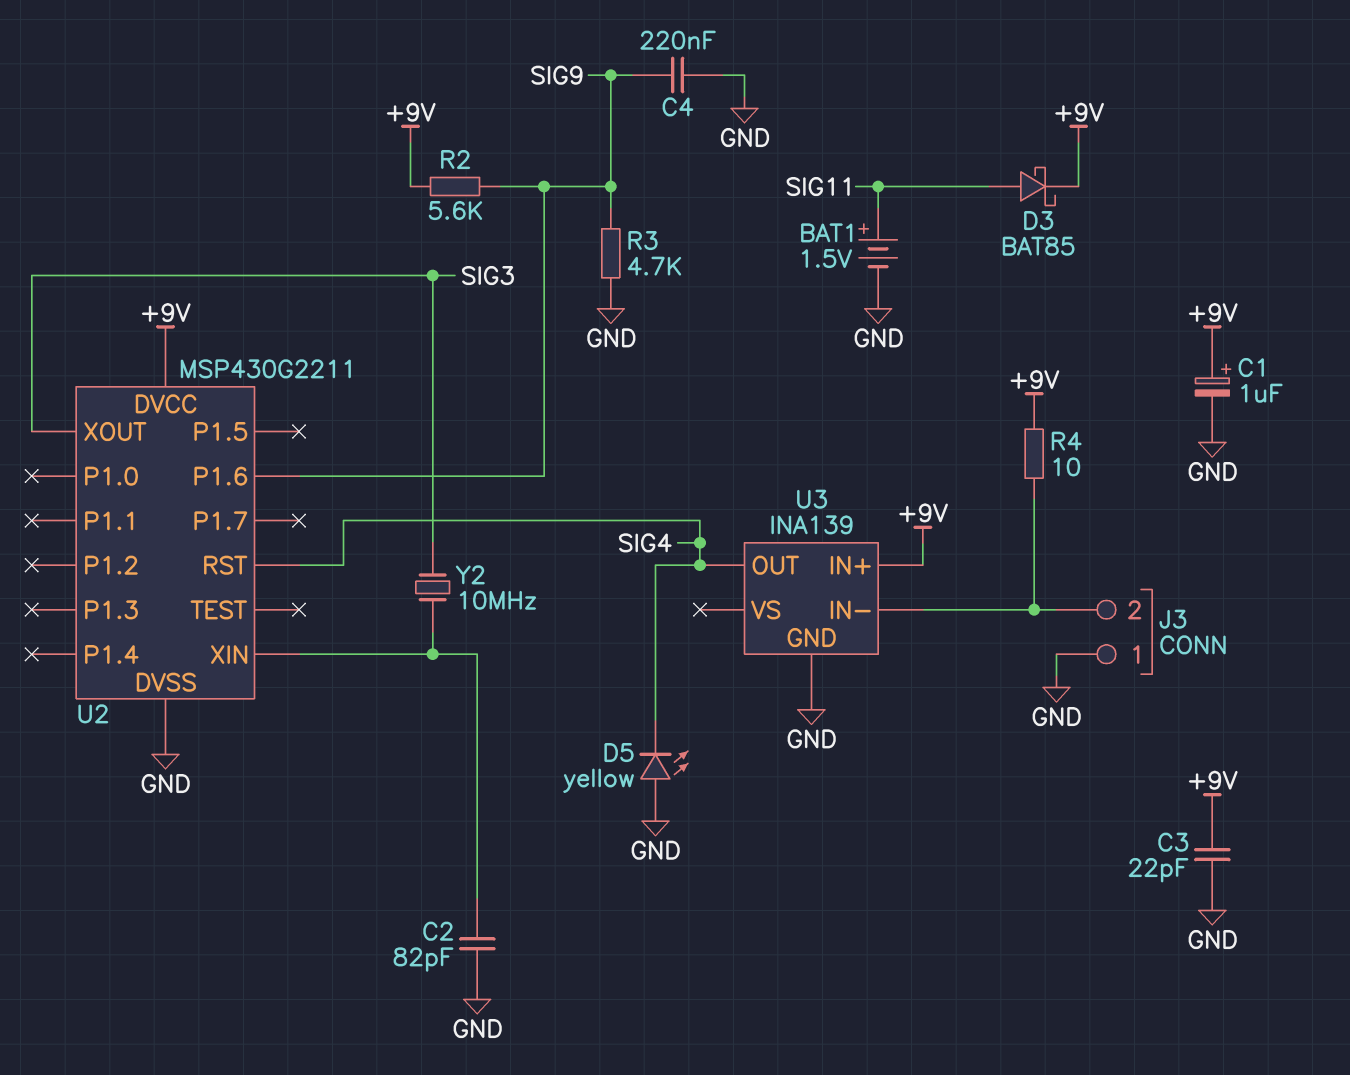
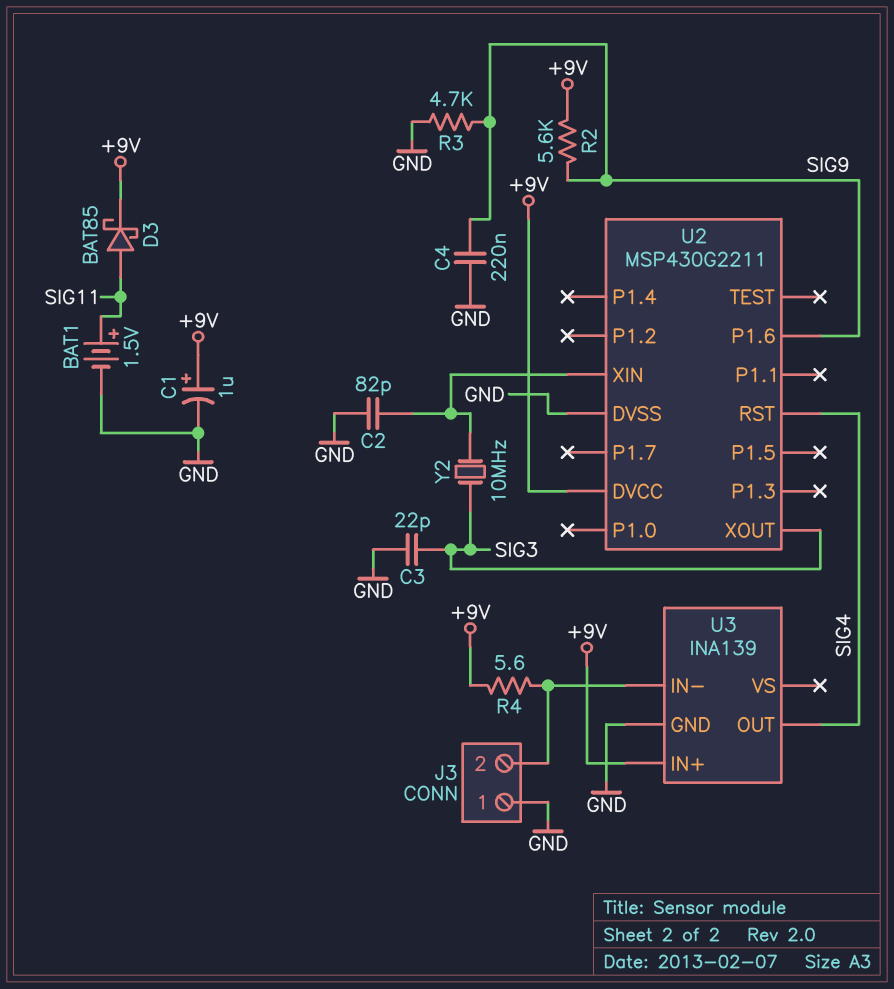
C3: 22pF (+9V, GND) -> 22pF (GND, SIG3)
D5: LED yellow (A GND, K SIG4) -> none
R4: 10 (+9V, J3/2) -> 5.6 (+9V, J3/2)

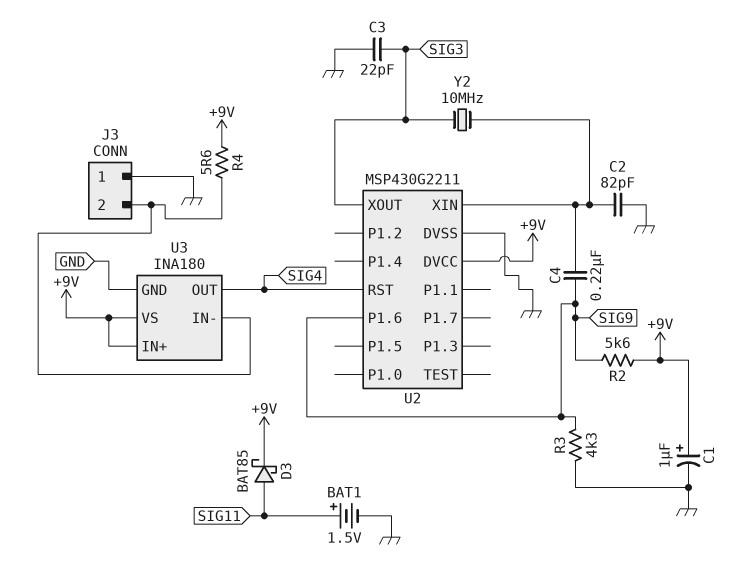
C4: 220nF (GND, SIG9) -> 220nF (SIG9, U2/XIN)
R3: 4.7k (GND, SIG9) -> 4.3k (GND, SIG9)
U3: INA139 -> INA180
U3 pin VS: none -> +9V

